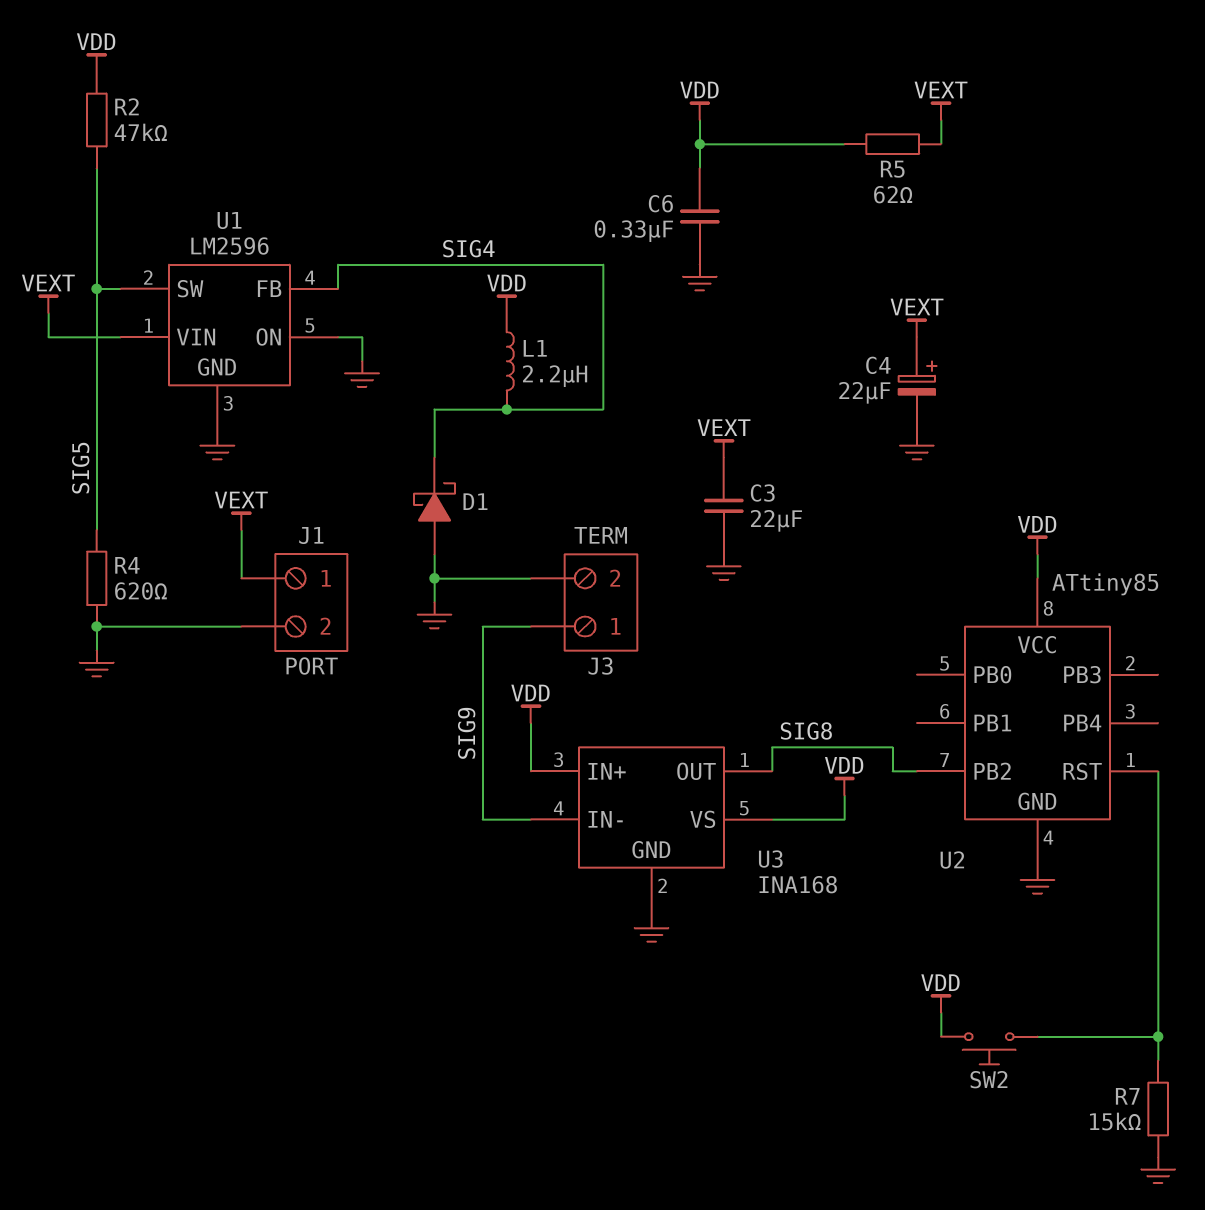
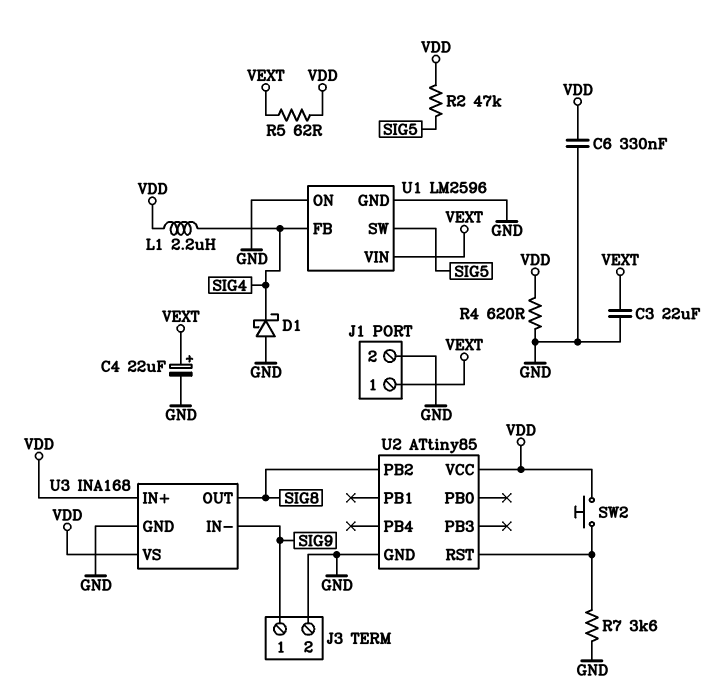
R4: 620 (GND, SIG5) -> 620 (GND, VDD)
R7: 15k (GND, U2/RST) -> 3.6k (GND, U2/RST)

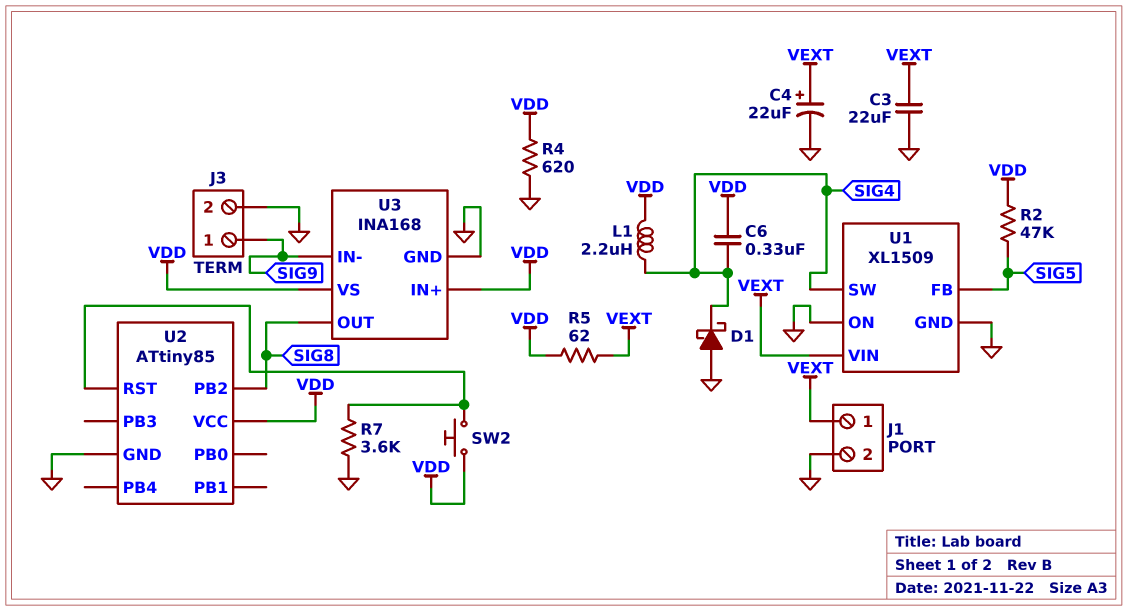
C6: 330nF (GND, VDD) -> 330nF (SIG4, VDD)
U1: LM2596 -> XL1509
U1 pin FB: SIG4 -> SIG5
U1 pin SW: SIG5 -> SIG4

